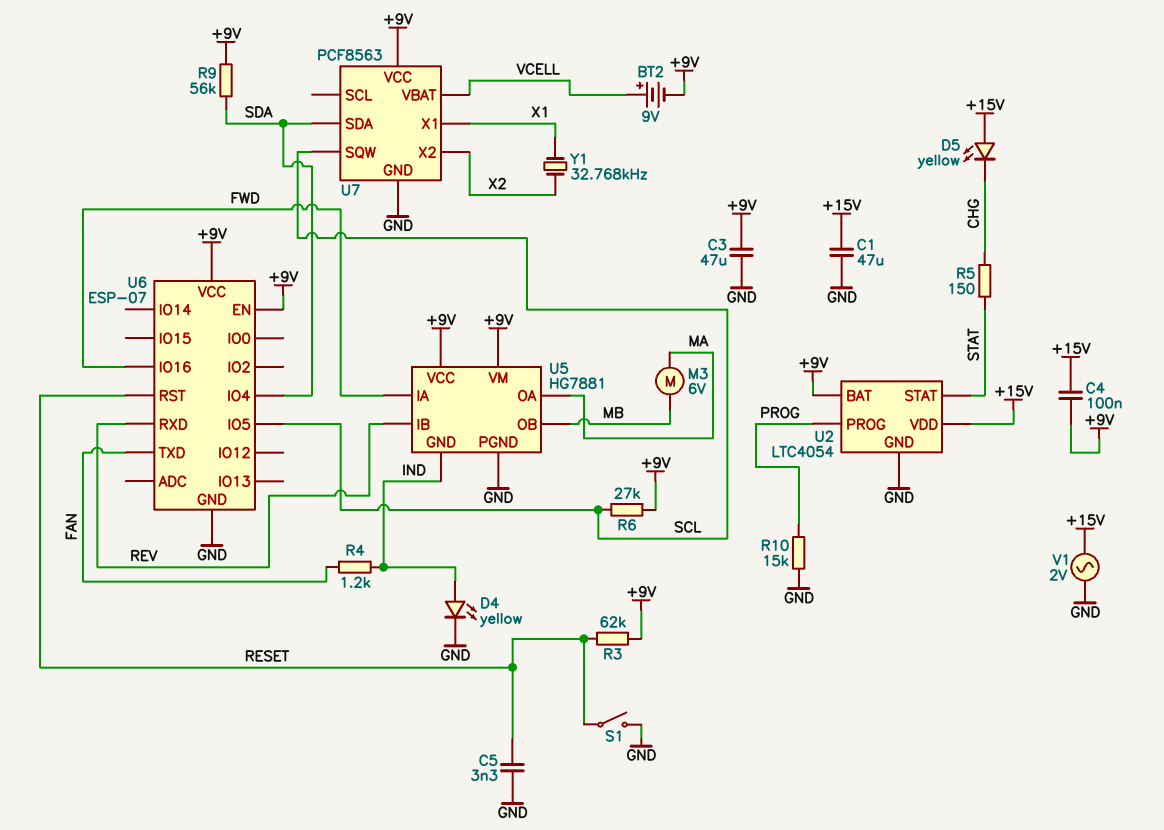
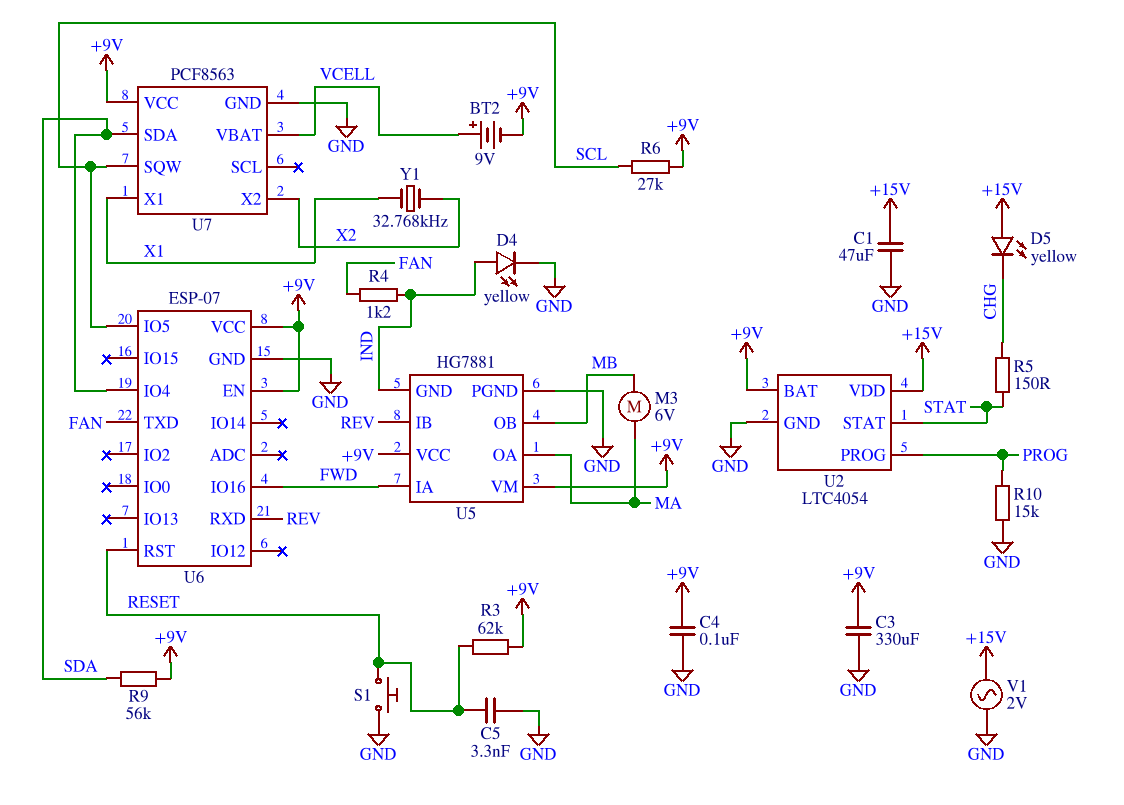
C3: 47uF (+9V, GND) -> 330uF (+9V, GND)
C4: 100nF (+9V, +15V) -> 100nF (+9V, GND)
S1: switch (GND, RESET) -> button (GND, RESET)

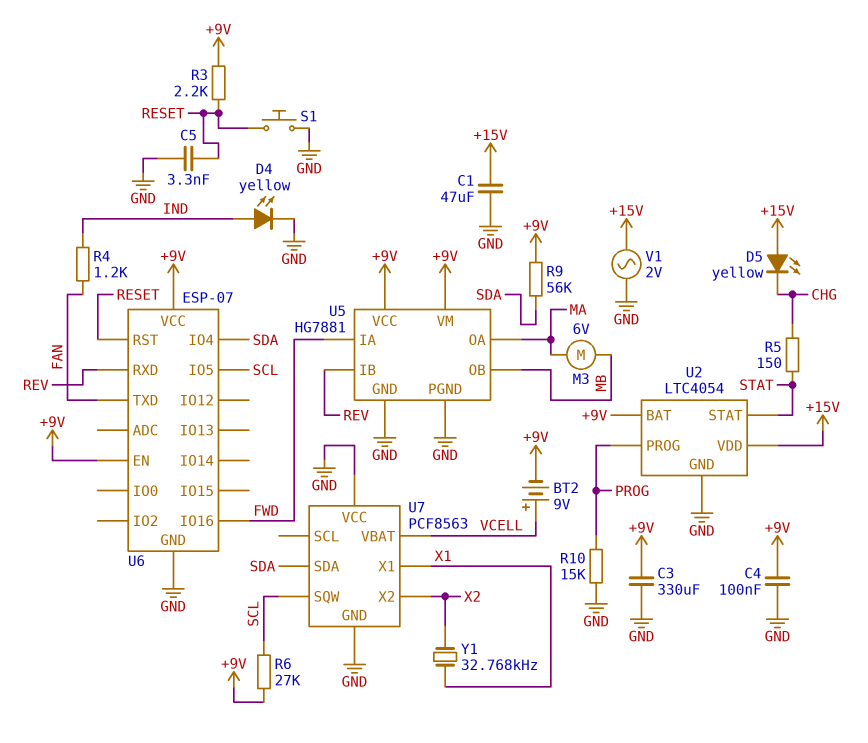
R3: 62k (+9V, RESET) -> 2.2k (+9V, RESET)
U5 pin GND: IND -> GND
U7 pin VCC: +9V -> GND

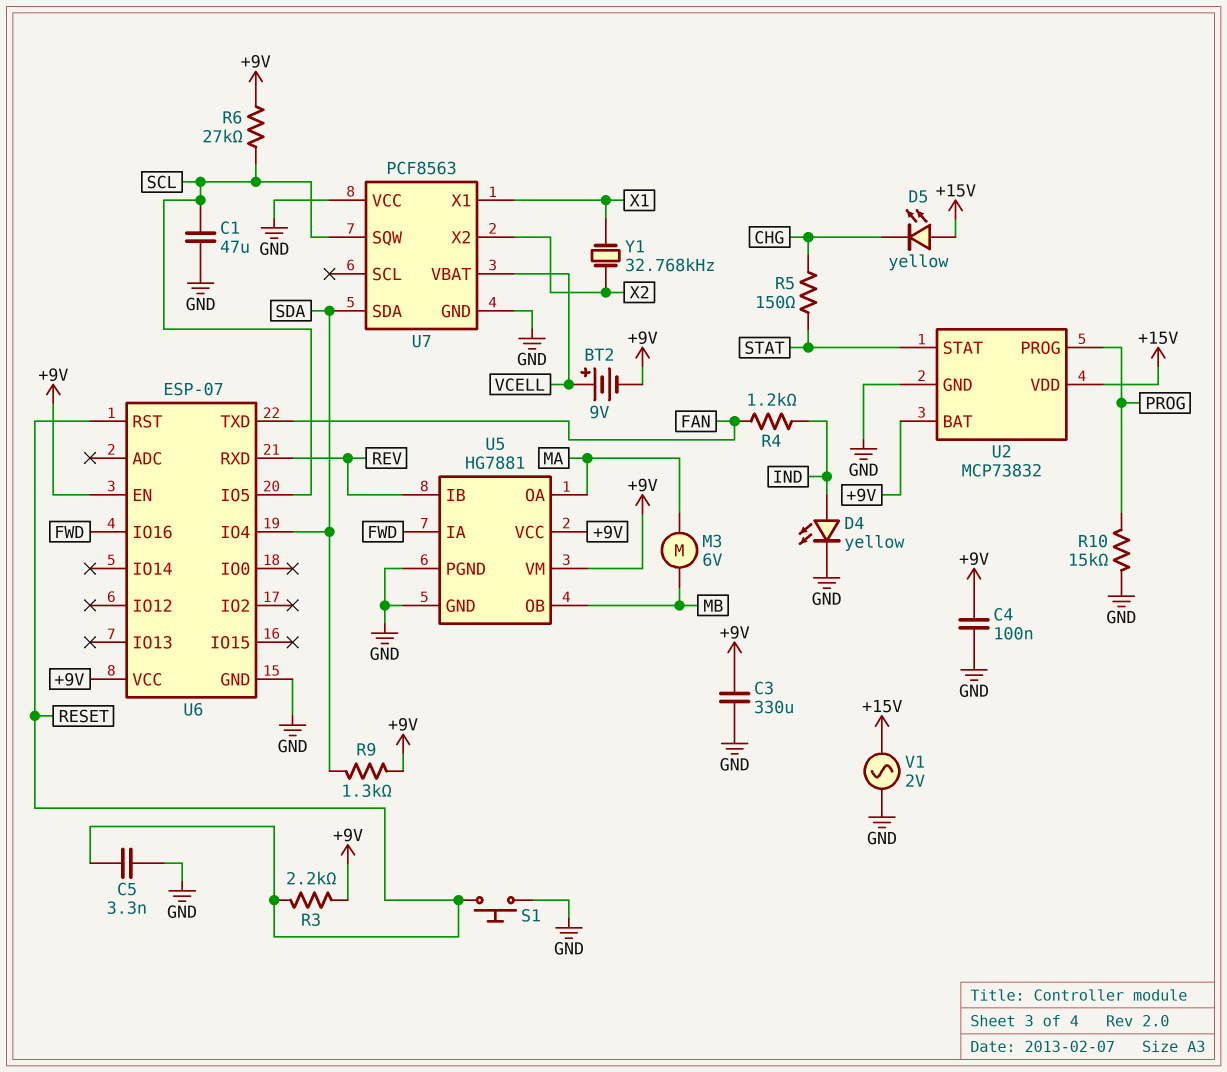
C1: 47uF (+15V, GND) -> 47uF (GND, SCL)
R9: 56k (+9V, SDA) -> 1.3k (+9V, SDA)
U2: LTC4054 -> MCP73832

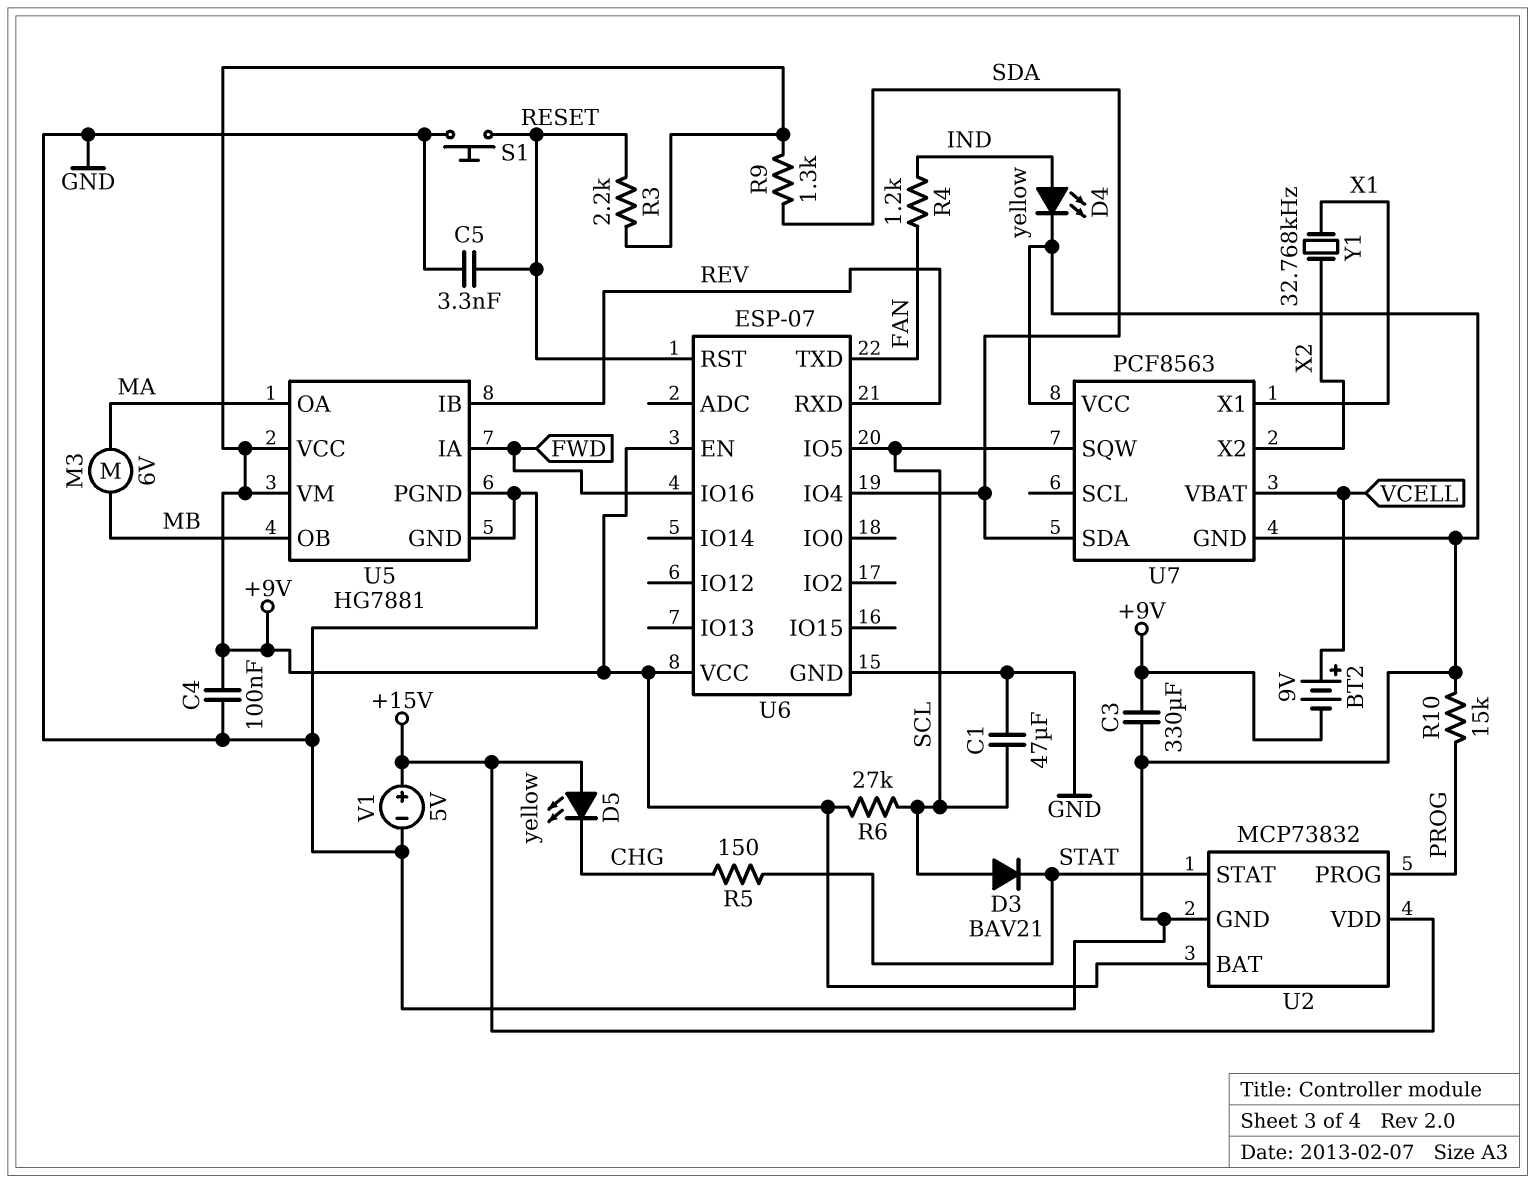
D3: none -> diode BAV21 (A SCL, K STAT)
V1: AC 2V (+15V, GND) -> 5V (plus +15V, minus GND)

